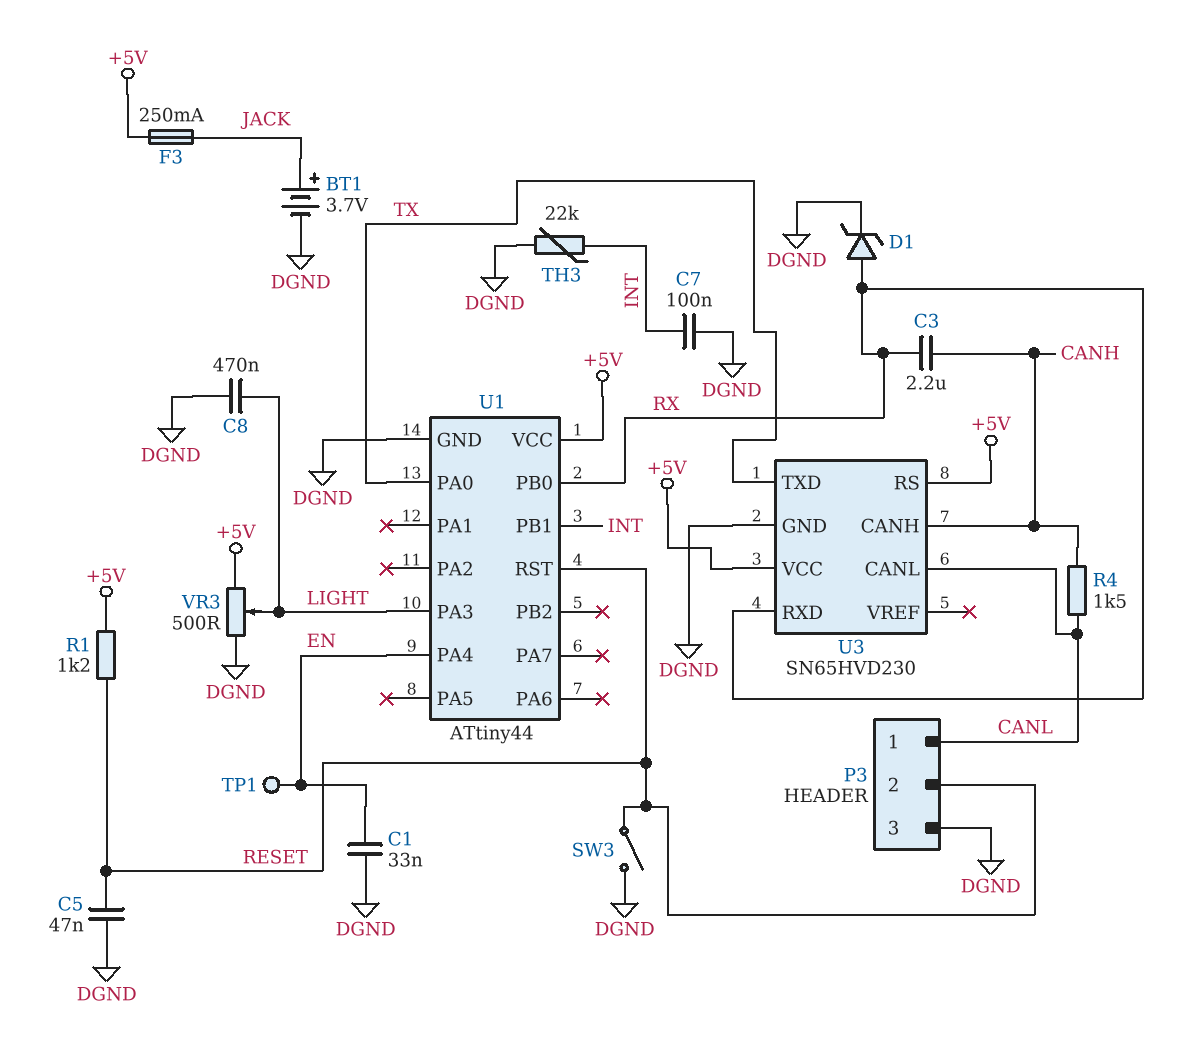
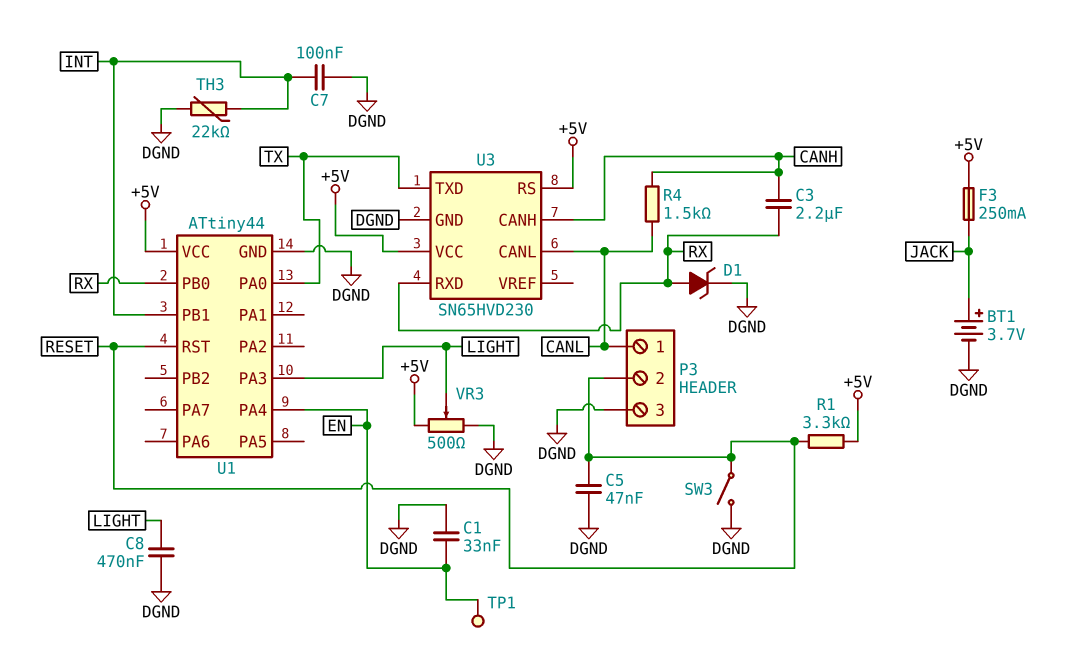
R1: 1.2k (+5V, RESET) -> 3.3k (+5V, RESET)

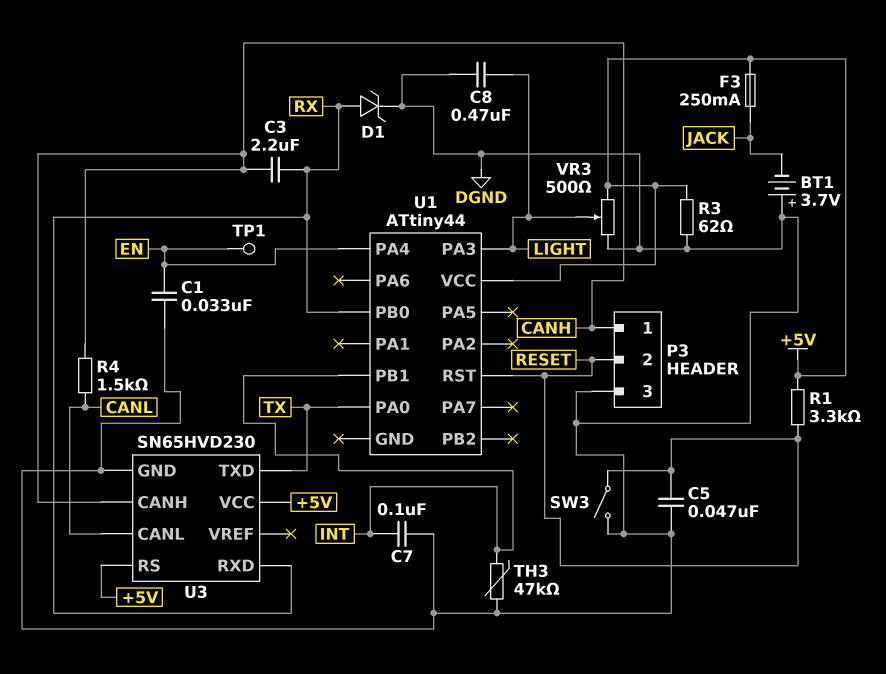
BT1: 3.7V (plus JACK, minus DGND) -> 3.7V (plus DGND, minus JACK)
P3 pin 1: CANL -> CANH
R3: none -> 62 (+5V, DGND)
TH3: 22k (DGND, INT) -> 47k (DGND, INT)
U1 pin GND: DGND -> none

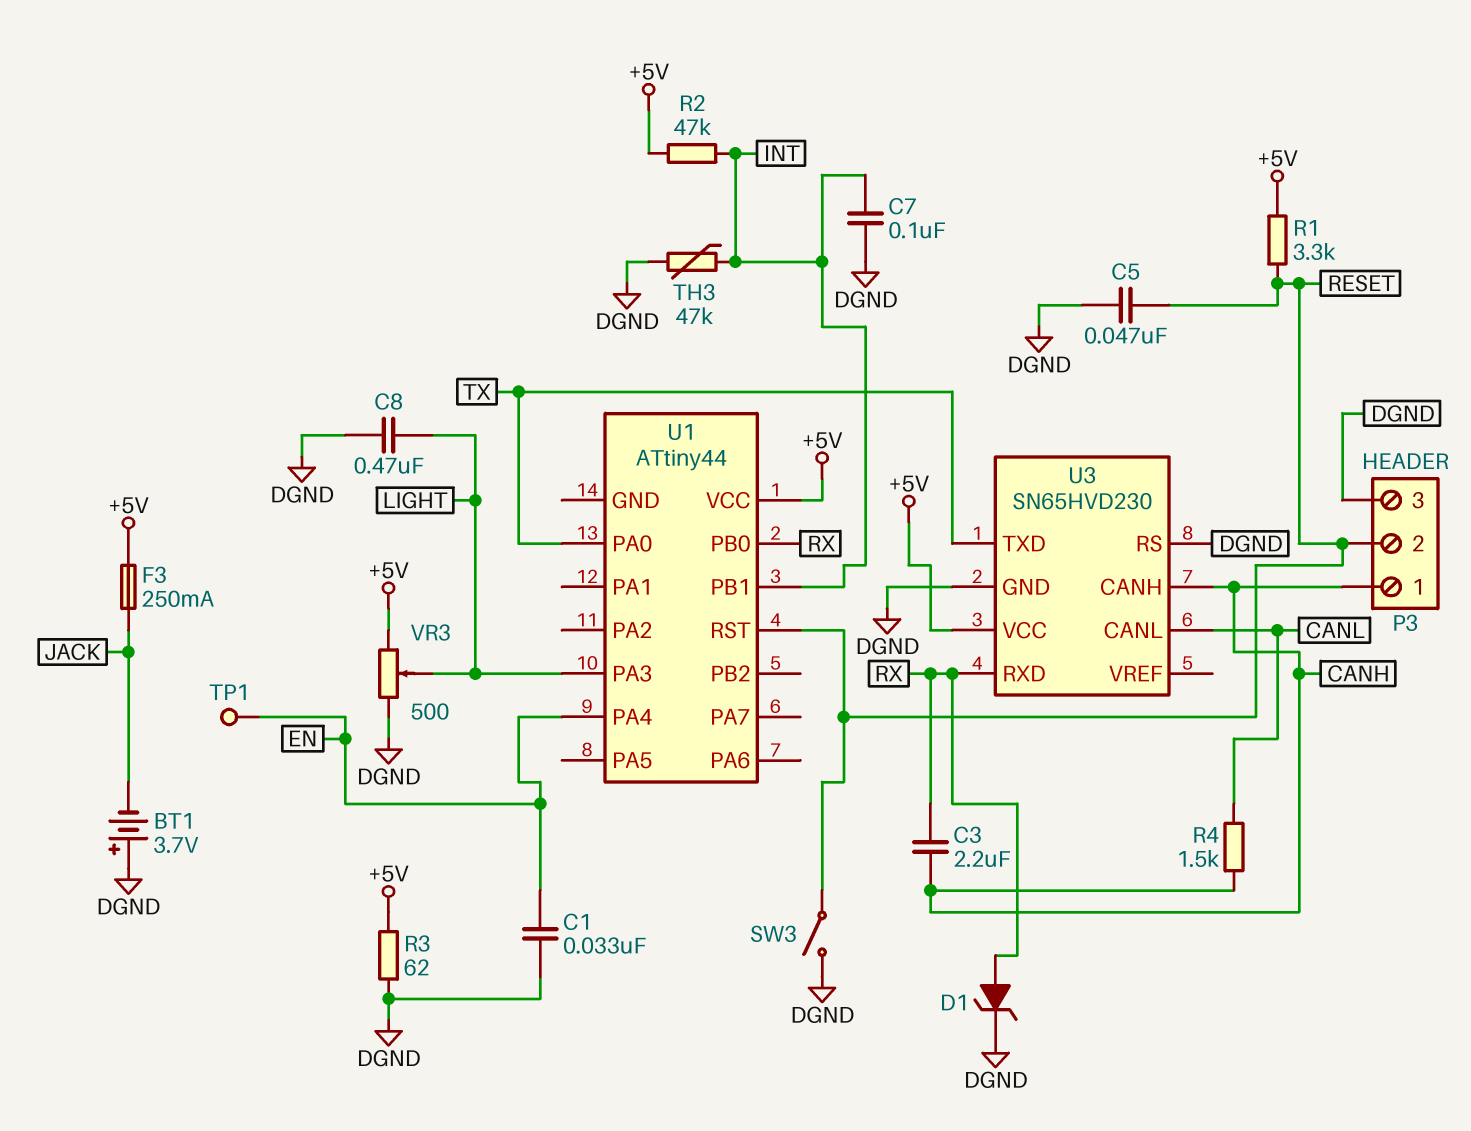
R2: none -> 47k (+5V, INT)
U3 pin RS: +5V -> DGND

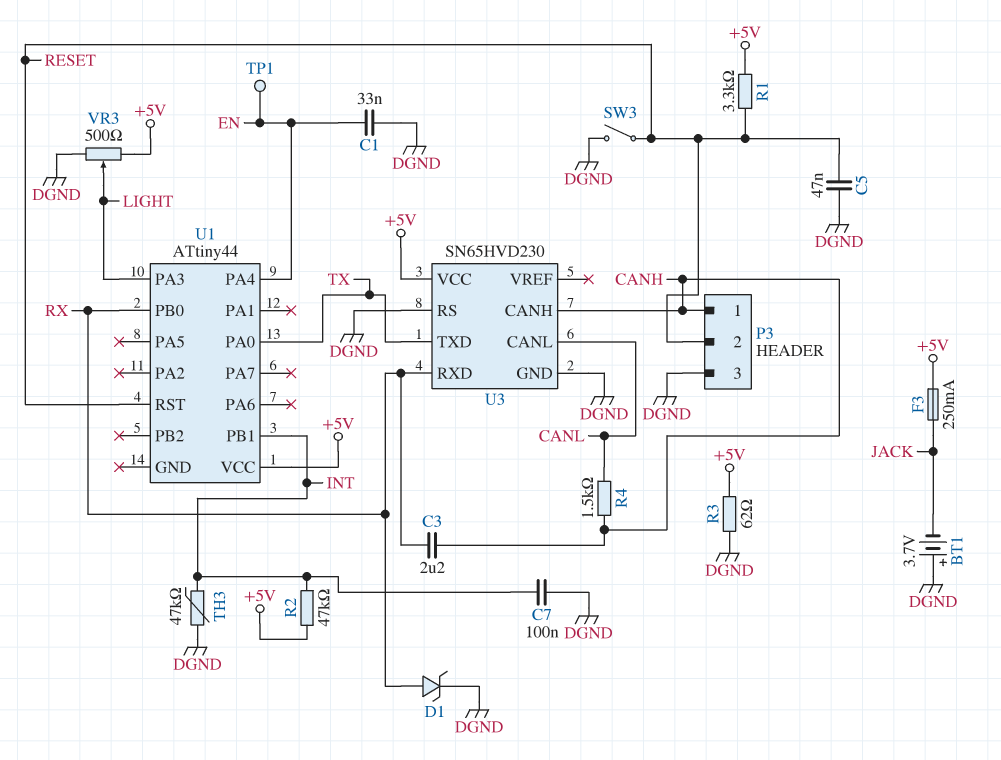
C8: 470nF (DGND, LIGHT) -> none

